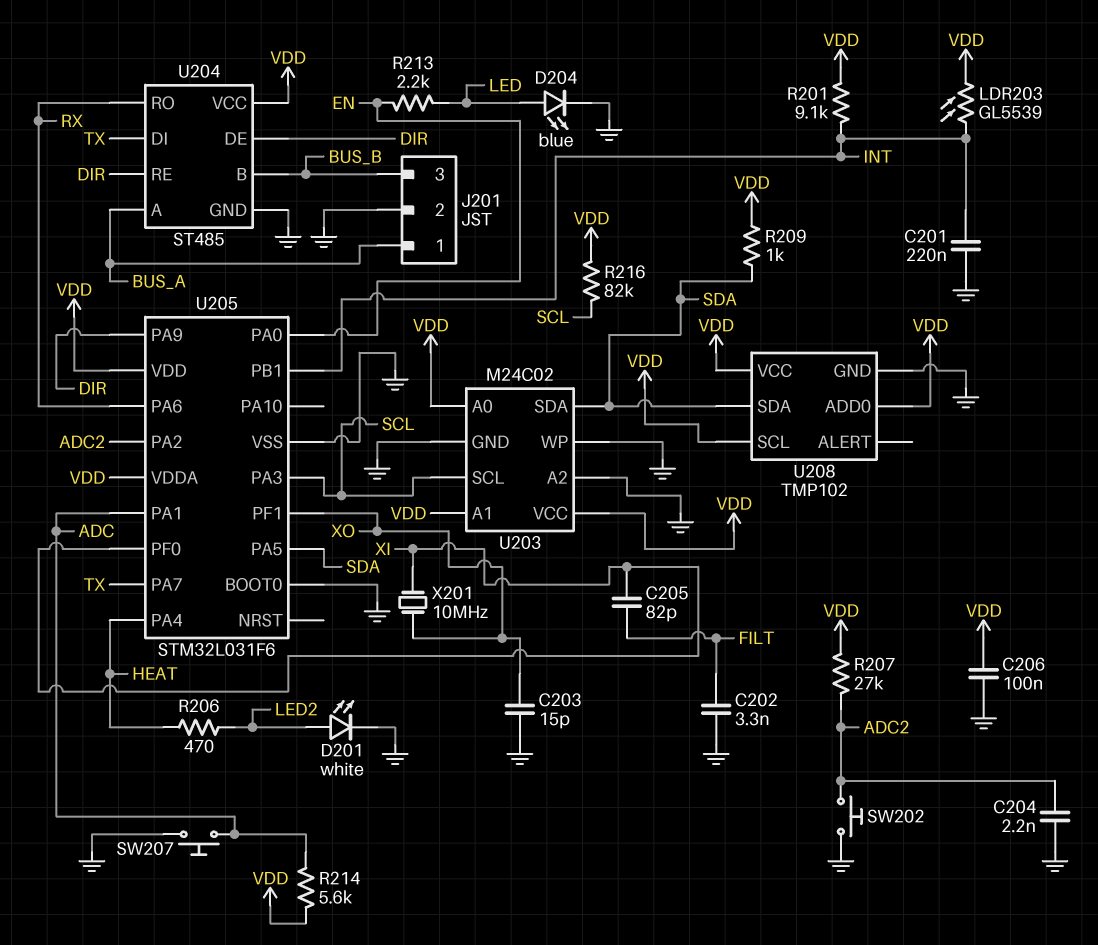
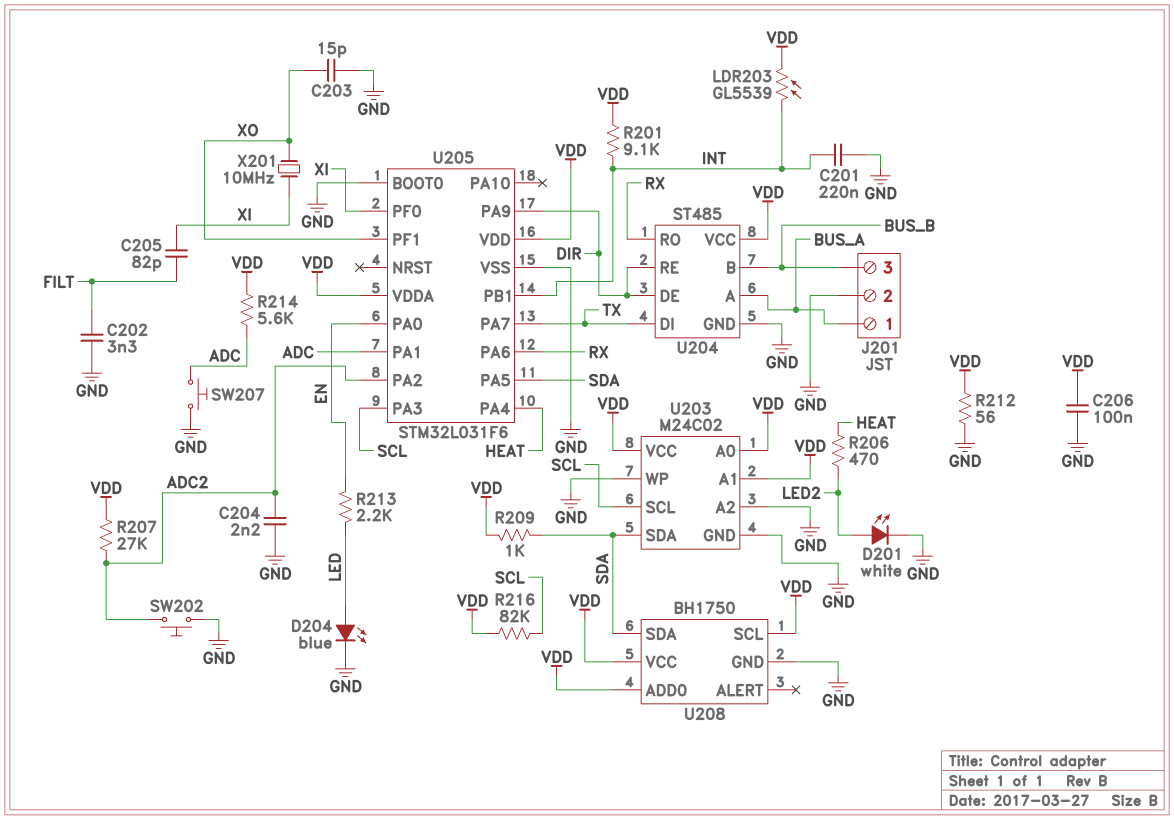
R212: none -> 56 (GND, VDD)
U208: TMP102 -> BH1750

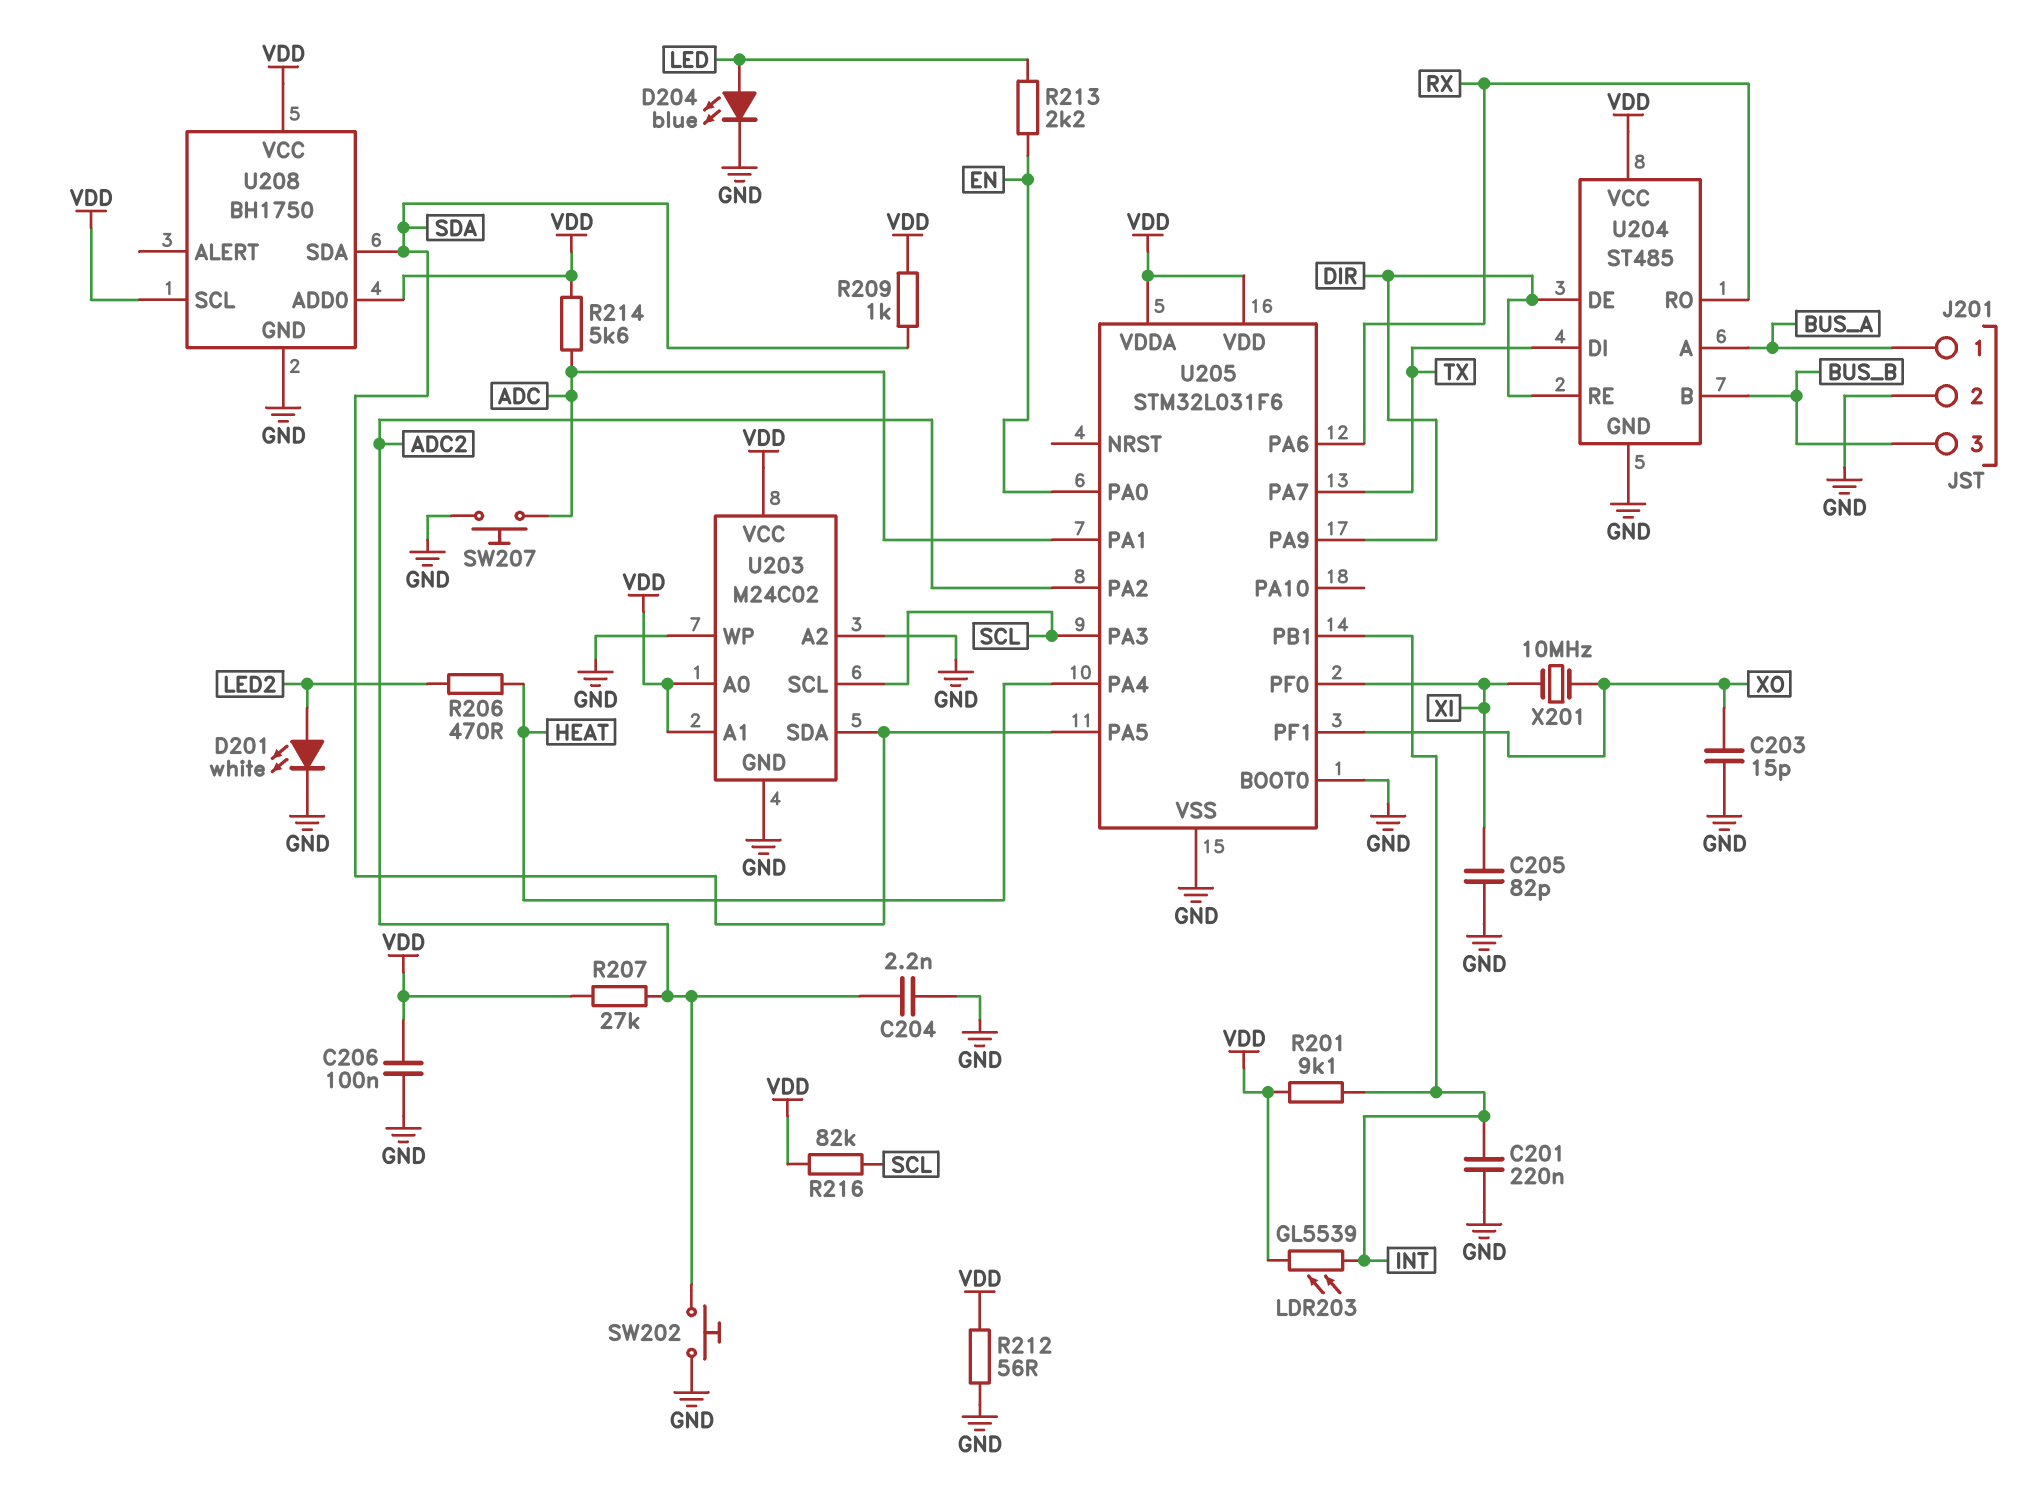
C202: 3.3nF (FILT, GND) -> none
C205: 82pF (FILT, XI) -> 82pF (GND, XI)

